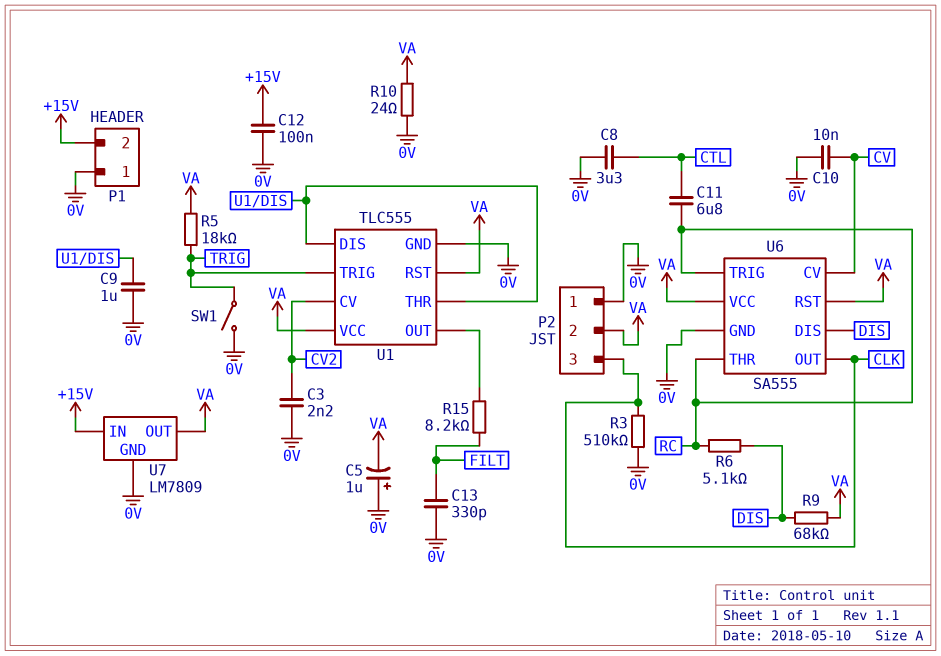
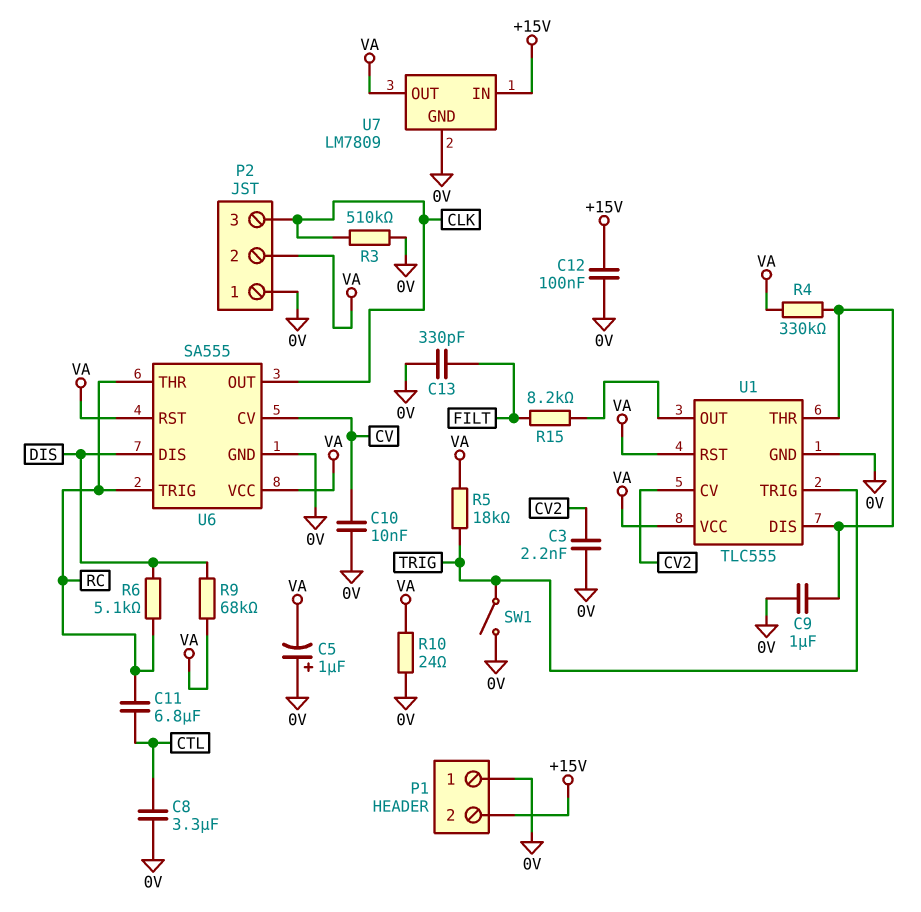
R4: none -> 330k (U1/DIS, VA)

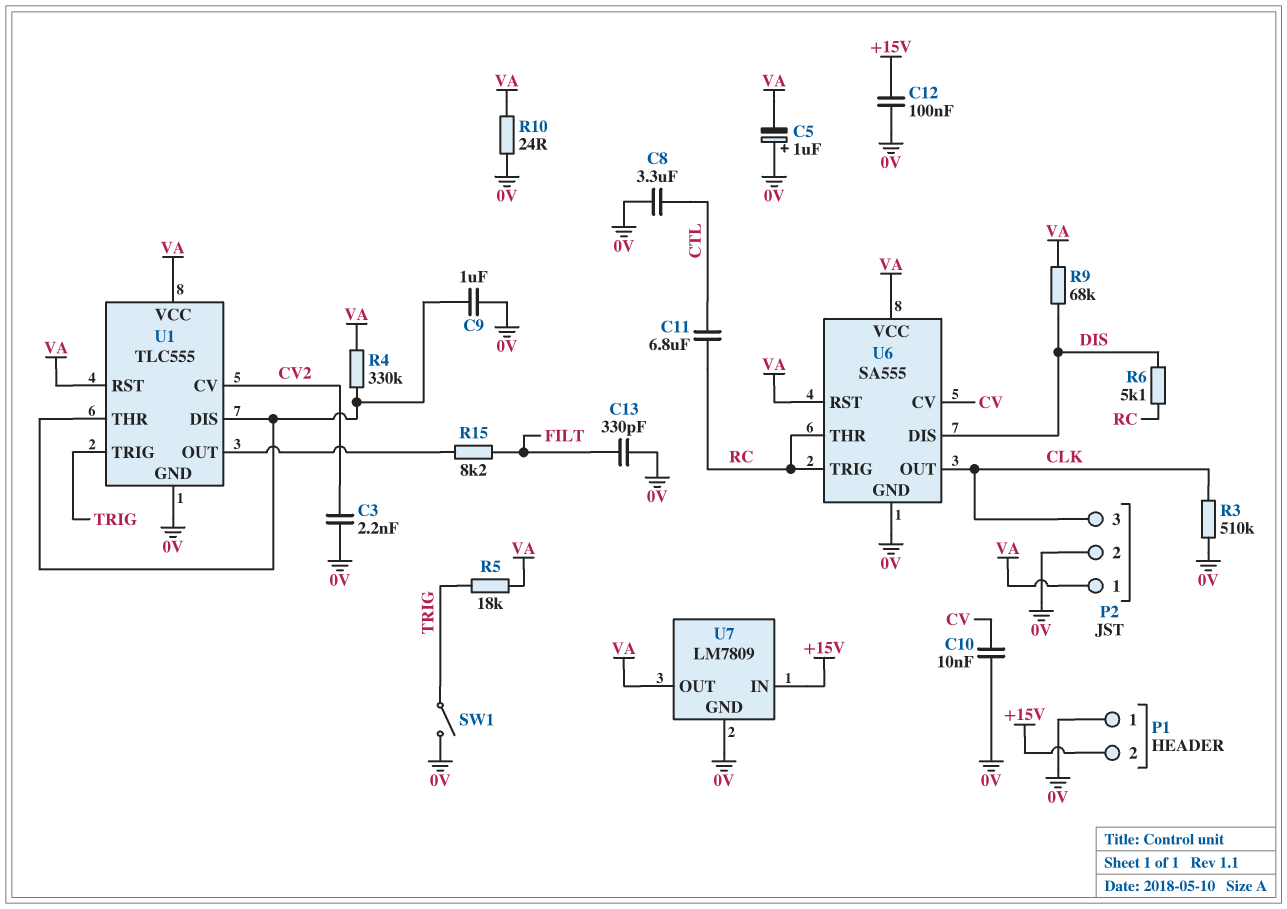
P2 pin 1: 0V -> VA
P2 pin 2: VA -> 0V

